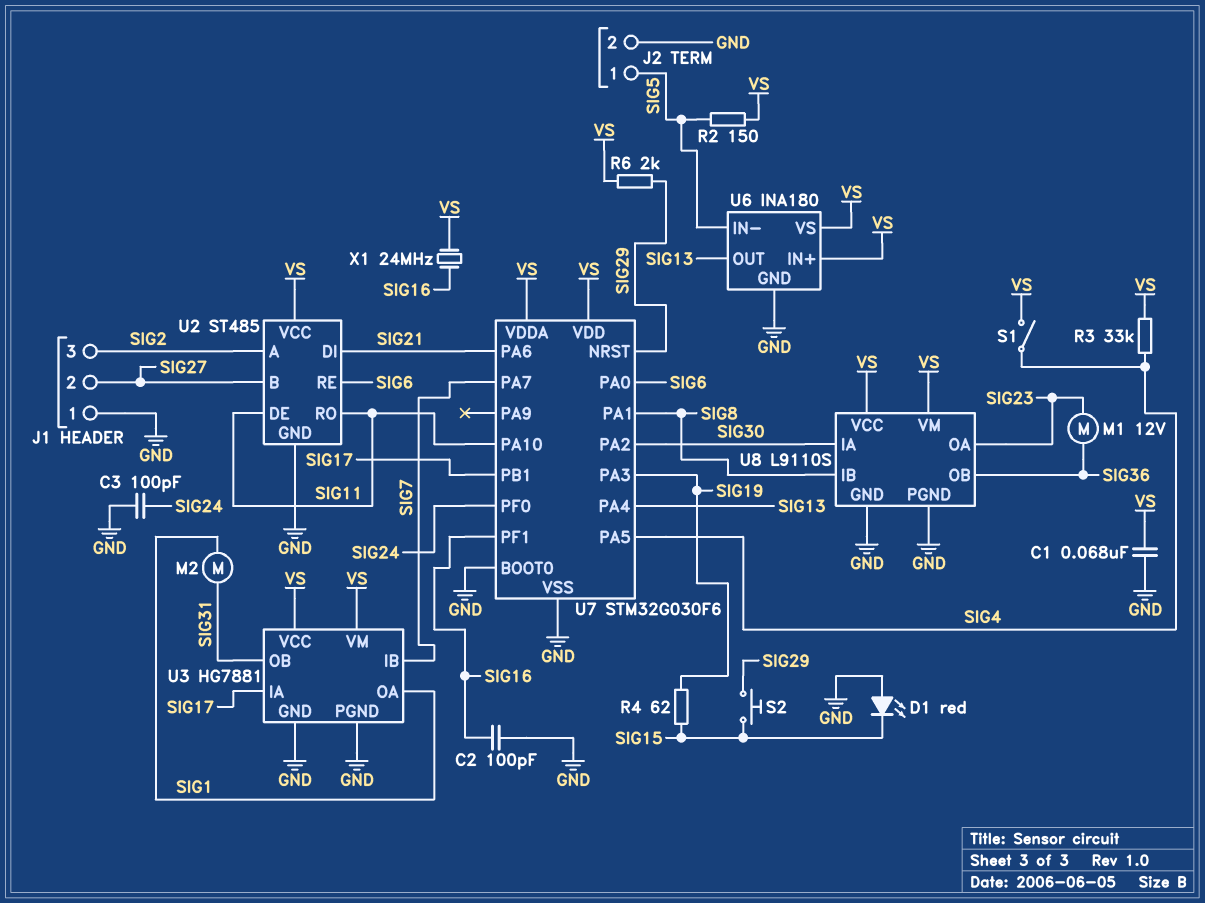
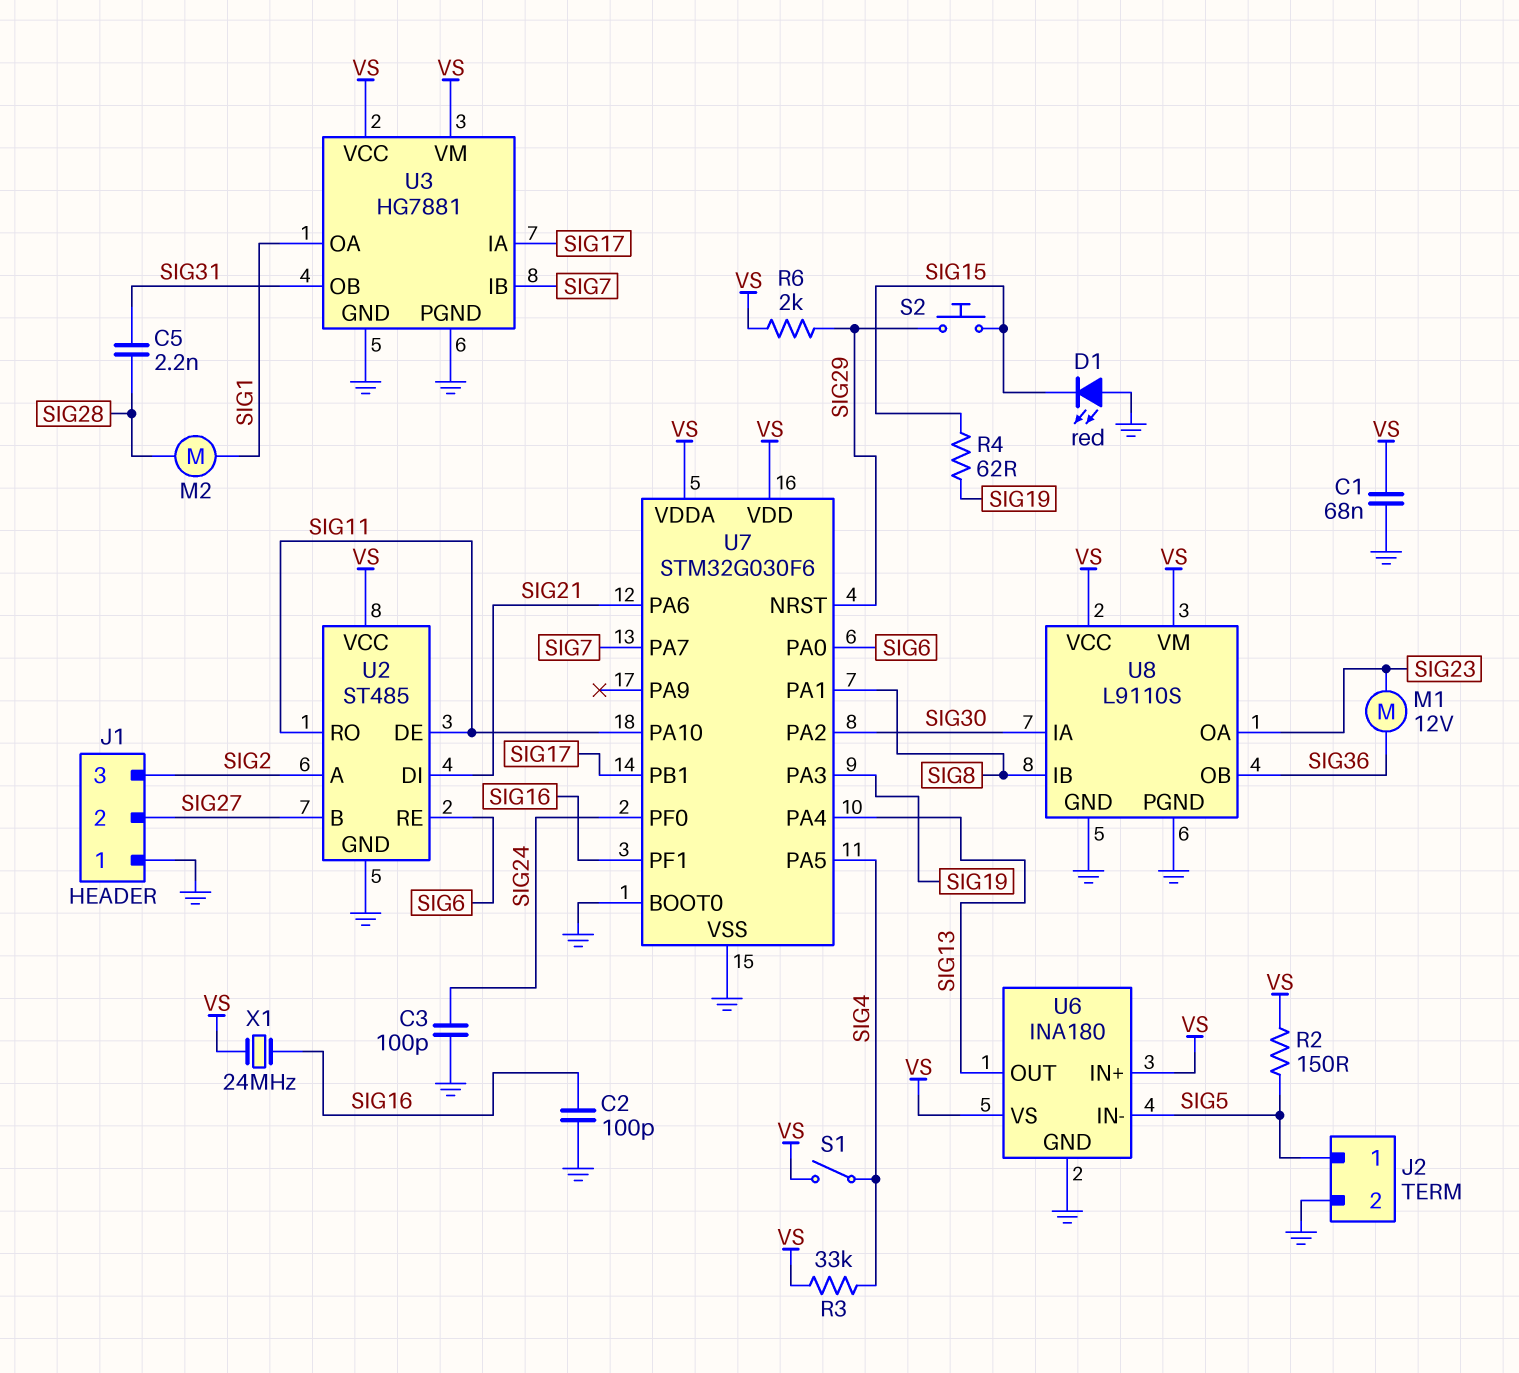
C5: none -> 2.2nF (SIG28, SIG31)
M2: motor (SIG1, SIG31) -> motor (SIG1, SIG28)

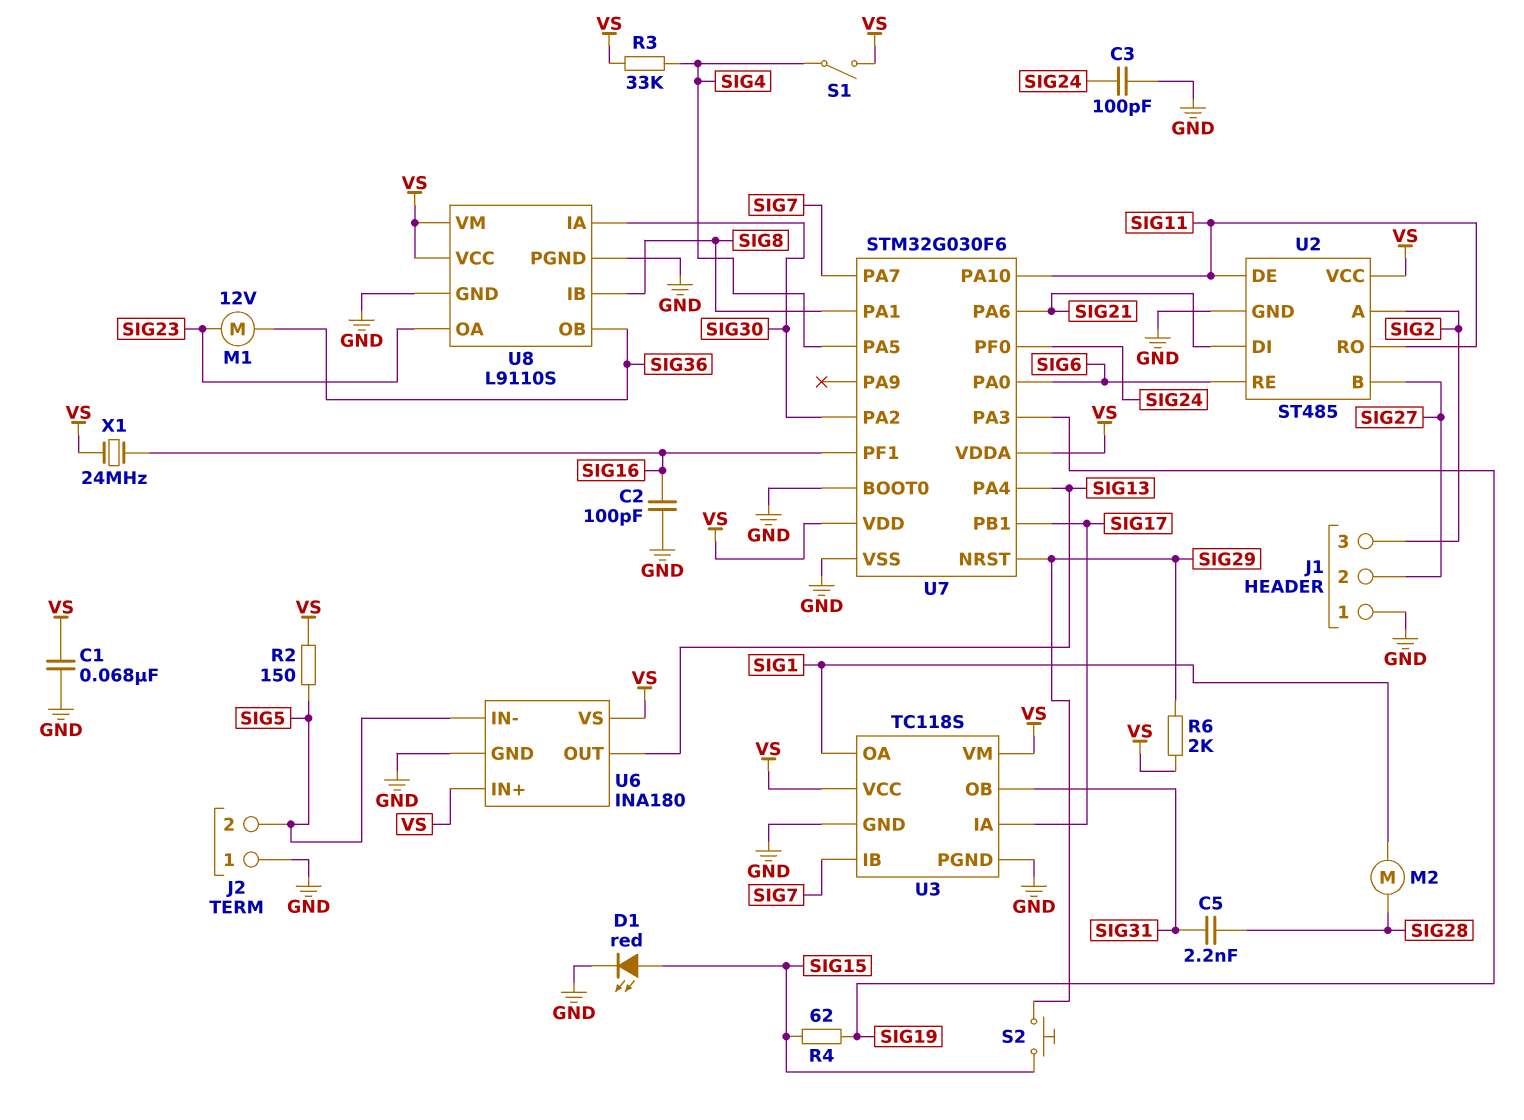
D1: LED red (A GND, K SIG15) -> LED red (A SIG15, K GND)
J2 pin 1: SIG5 -> GND
J2 pin 2: GND -> SIG5
U3: HG7881 -> TC118S

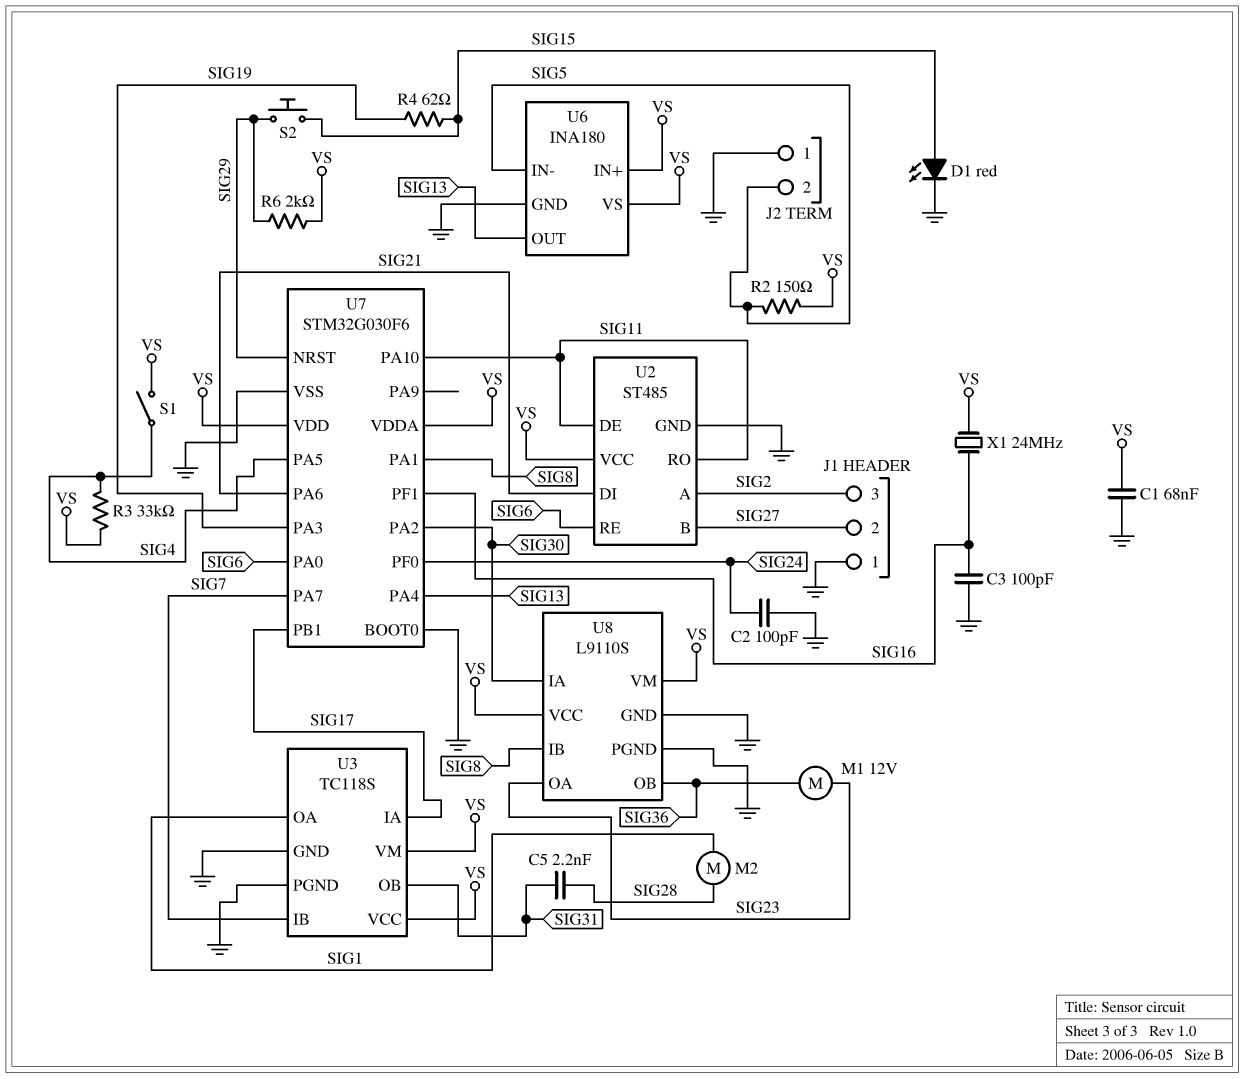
C2: 100pF (GND, SIG16) -> 100pF (GND, SIG24)
C3: 100pF (GND, SIG24) -> 100pF (GND, SIG16)

